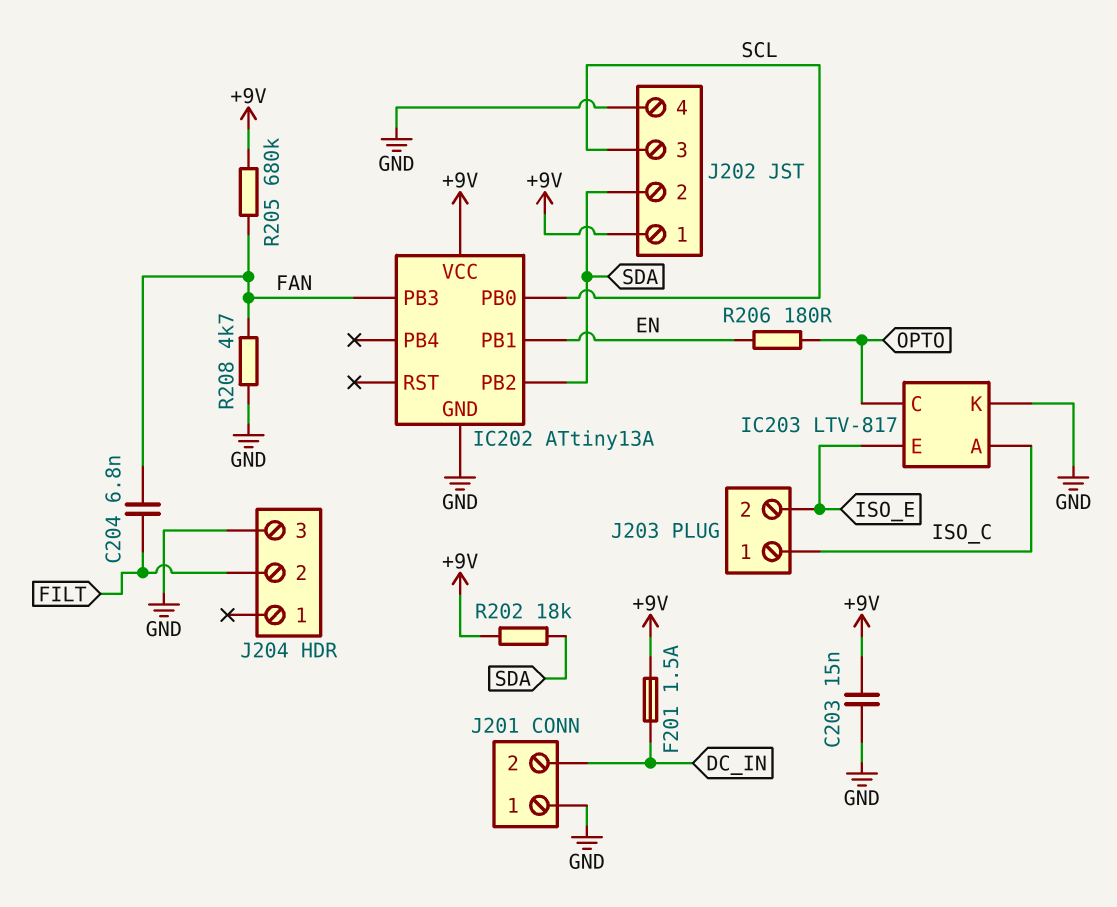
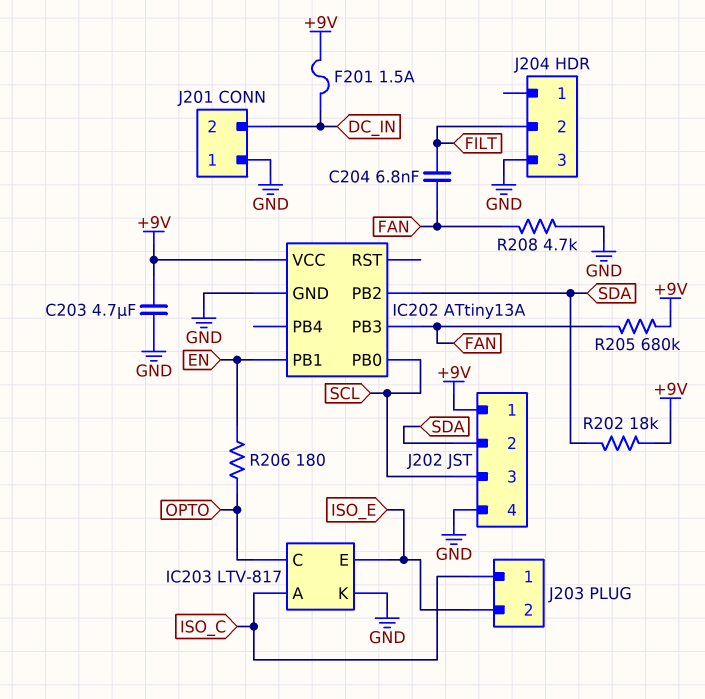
C203: 15nF (+9V, GND) -> 4.7uF (+9V, GND)

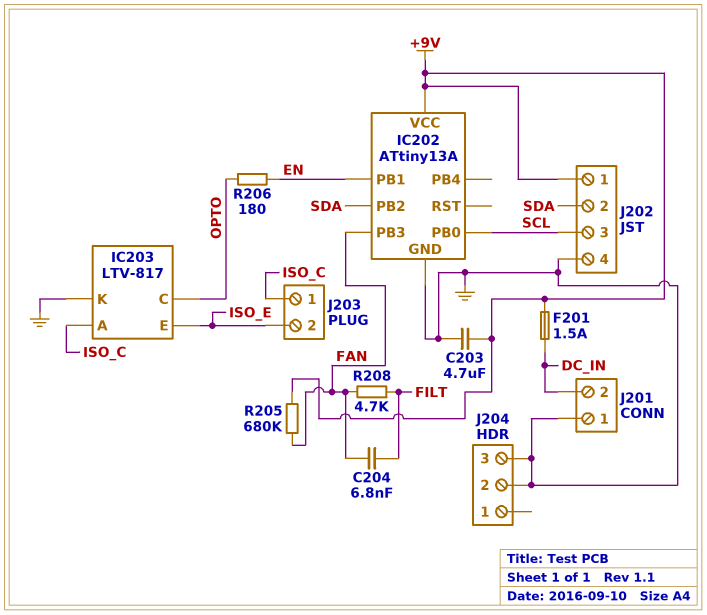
J204 pin 2: FILT -> GND
R202: 18k (+9V, SDA) -> none
R208: 4.7k (FAN, GND) -> 4.7k (FAN, FILT)

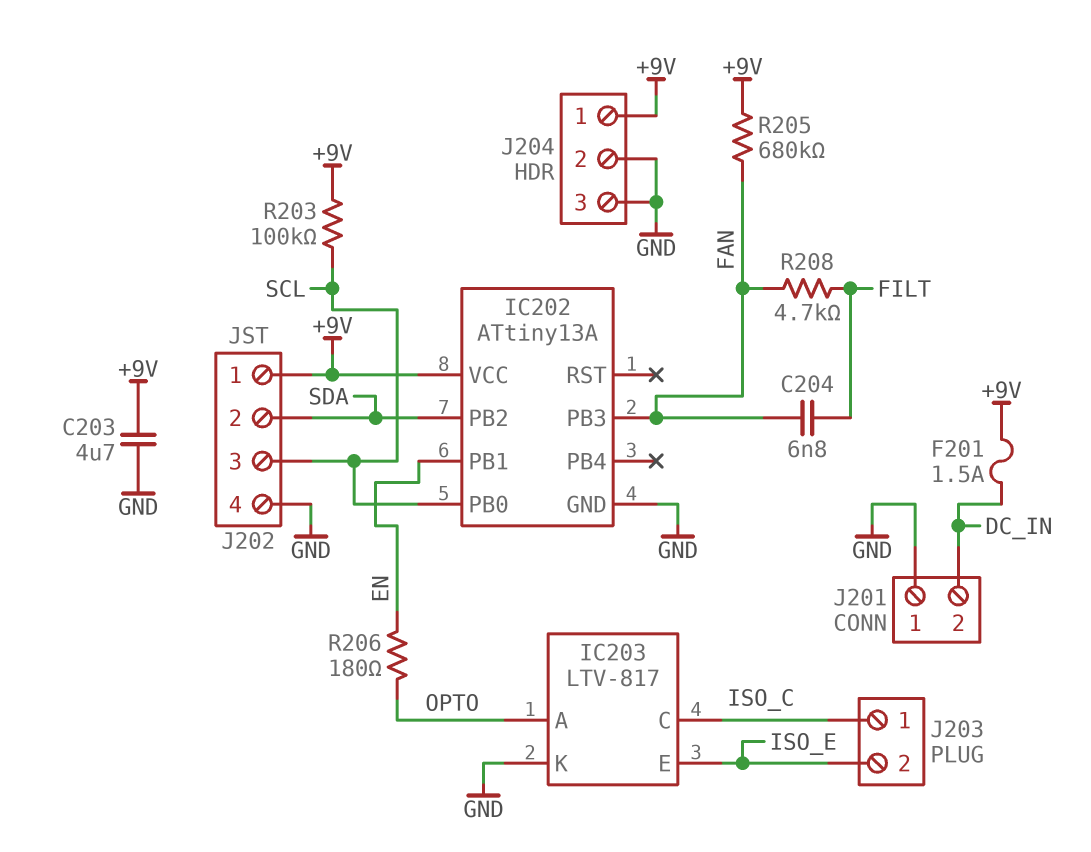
IC203 pin A: ISO_C -> OPTO
IC203 pin C: OPTO -> ISO_C
J204 pin 1: none -> +9V
R203: none -> 100k (+9V, SCL)

